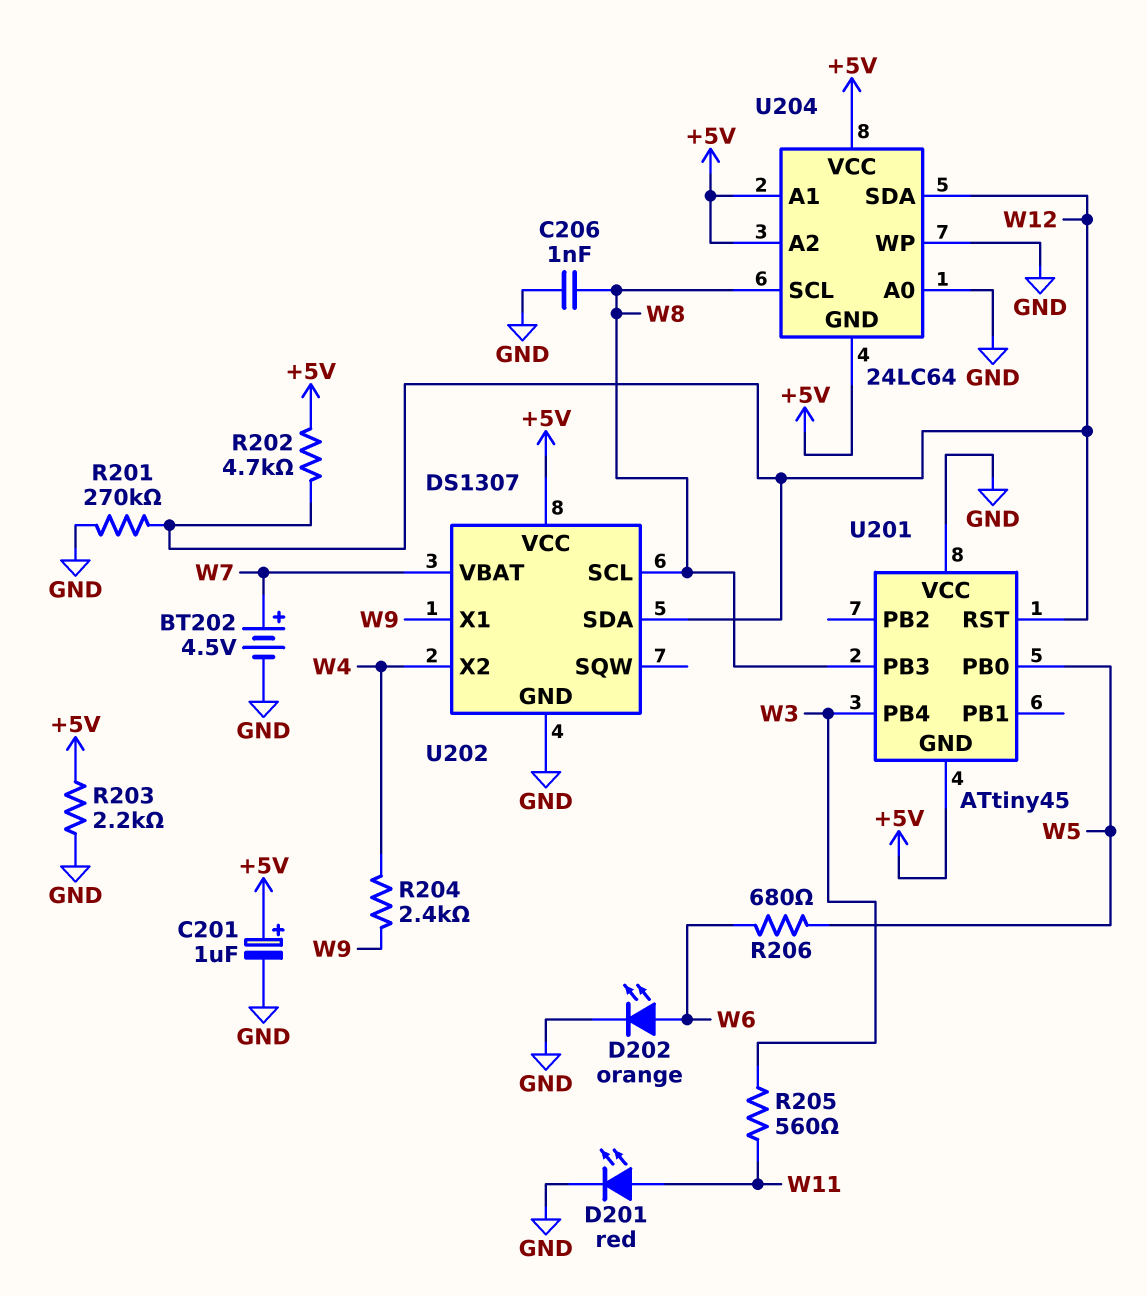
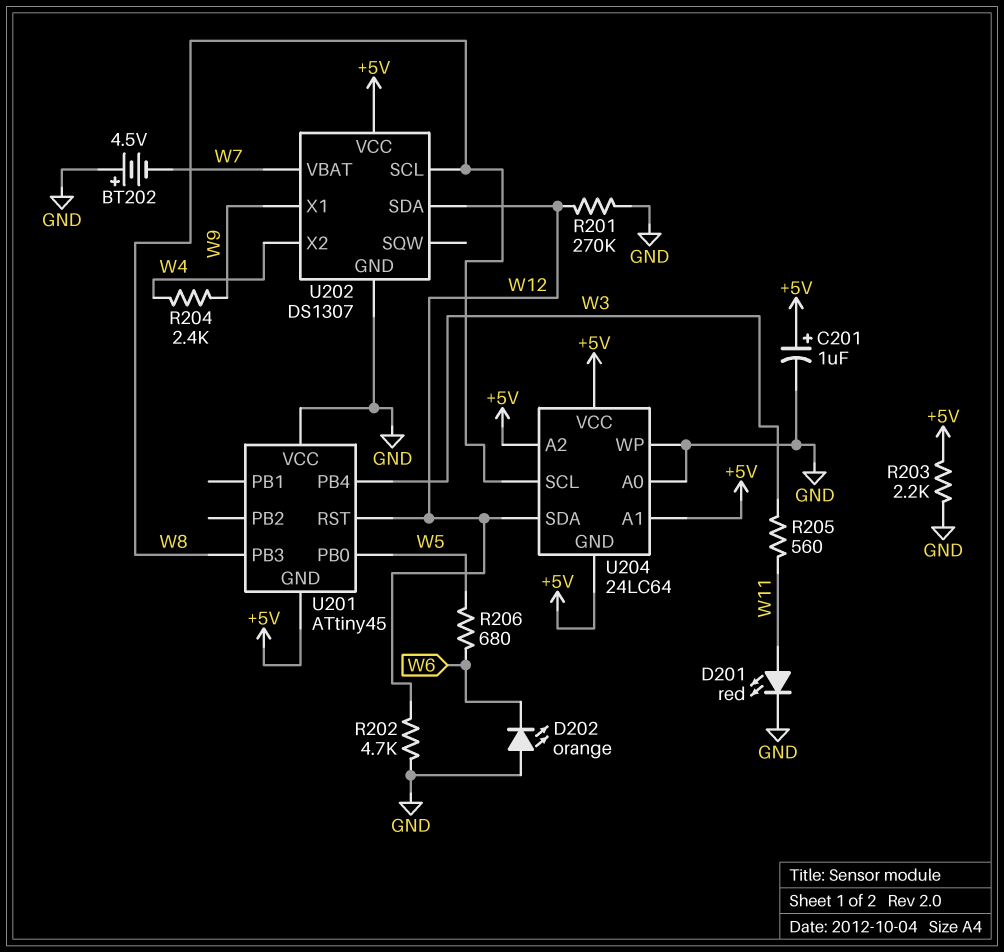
BT202: 4.5V (plus W7, minus GND) -> 4.5V (plus GND, minus W7)
C206: 1nF (GND, W8) -> none
D202: LED orange (A W6, K GND) -> LED orange (A GND, K W6)
R202: 4.7k (+5V, W12) -> 4.7k (GND, W12)

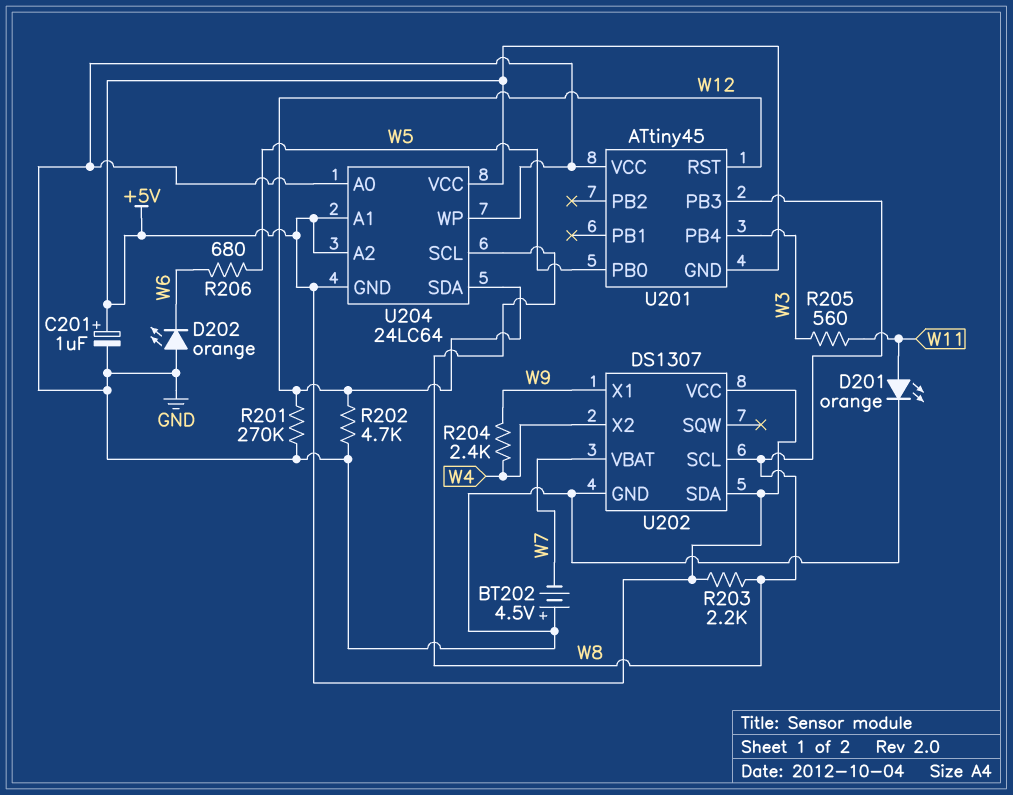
D201: LED red (A W11, K GND) -> LED orange (A W11, K GND)
R203: 2.2k (+5V, GND) -> 2.2k (+5V, W8)
U202 pin SDA: W12 -> +5V

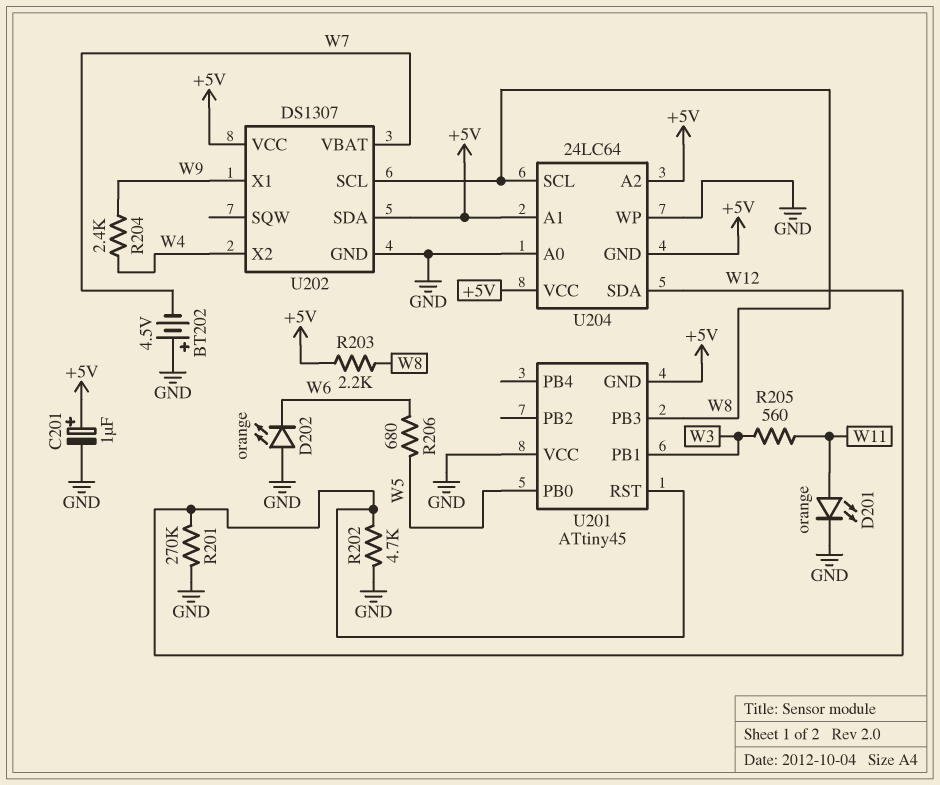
U201 pin PB1: none -> W3
U201 pin PB4: W3 -> none

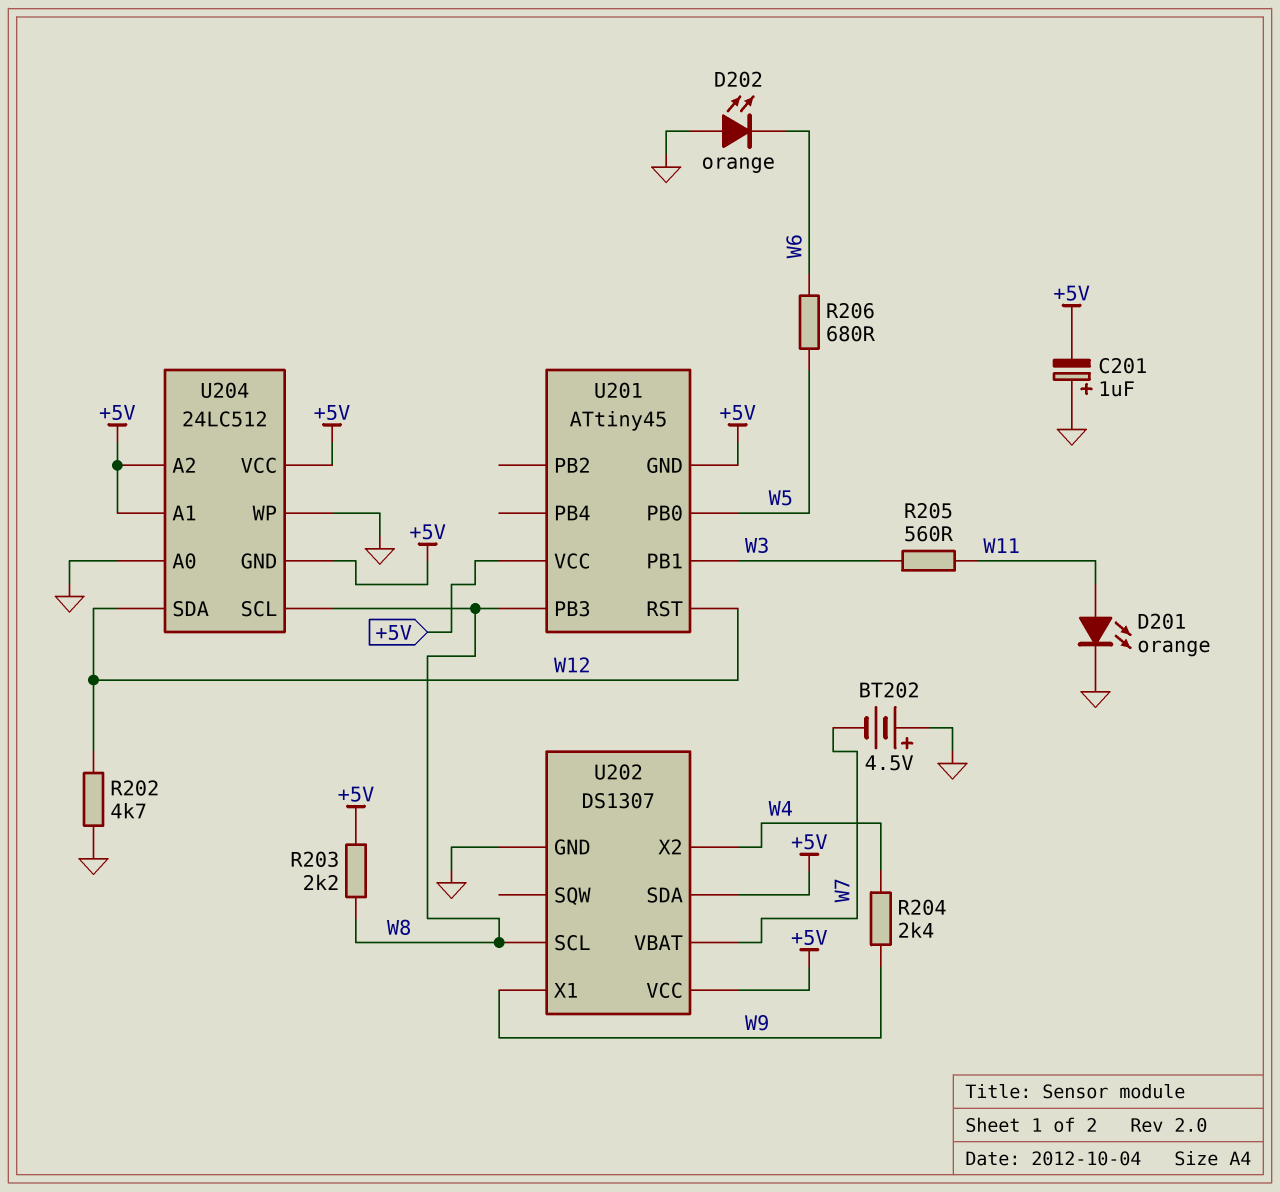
C201: 1uF (plus +5V, minus GND) -> 1uF (plus GND, minus +5V)
R201: 270k (GND, W12) -> none
U201 pin VCC: GND -> +5V
U204: 24LC64 -> 24LC512

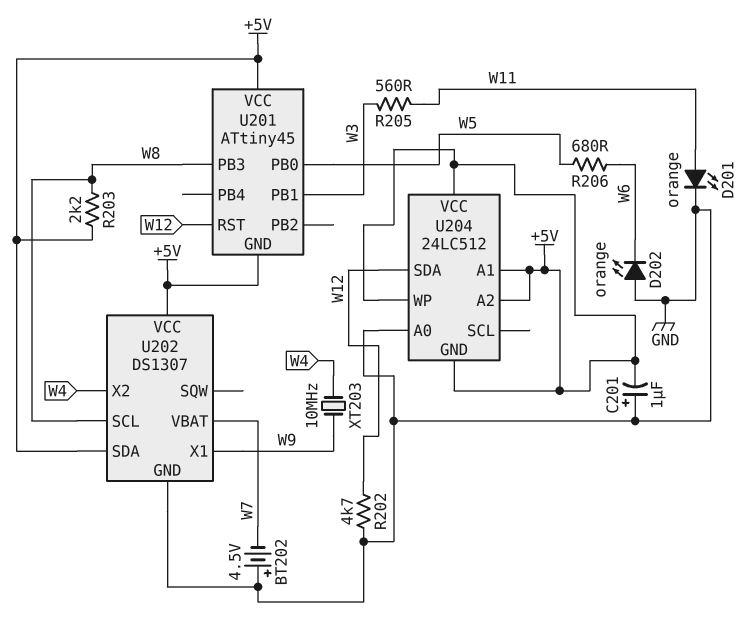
R204: 2.4k (W4, W9) -> none
U204 pin SCL: W8 -> none
U204 pin WP: GND -> +5V
XT203: none -> 10MHz (W4, W9)

